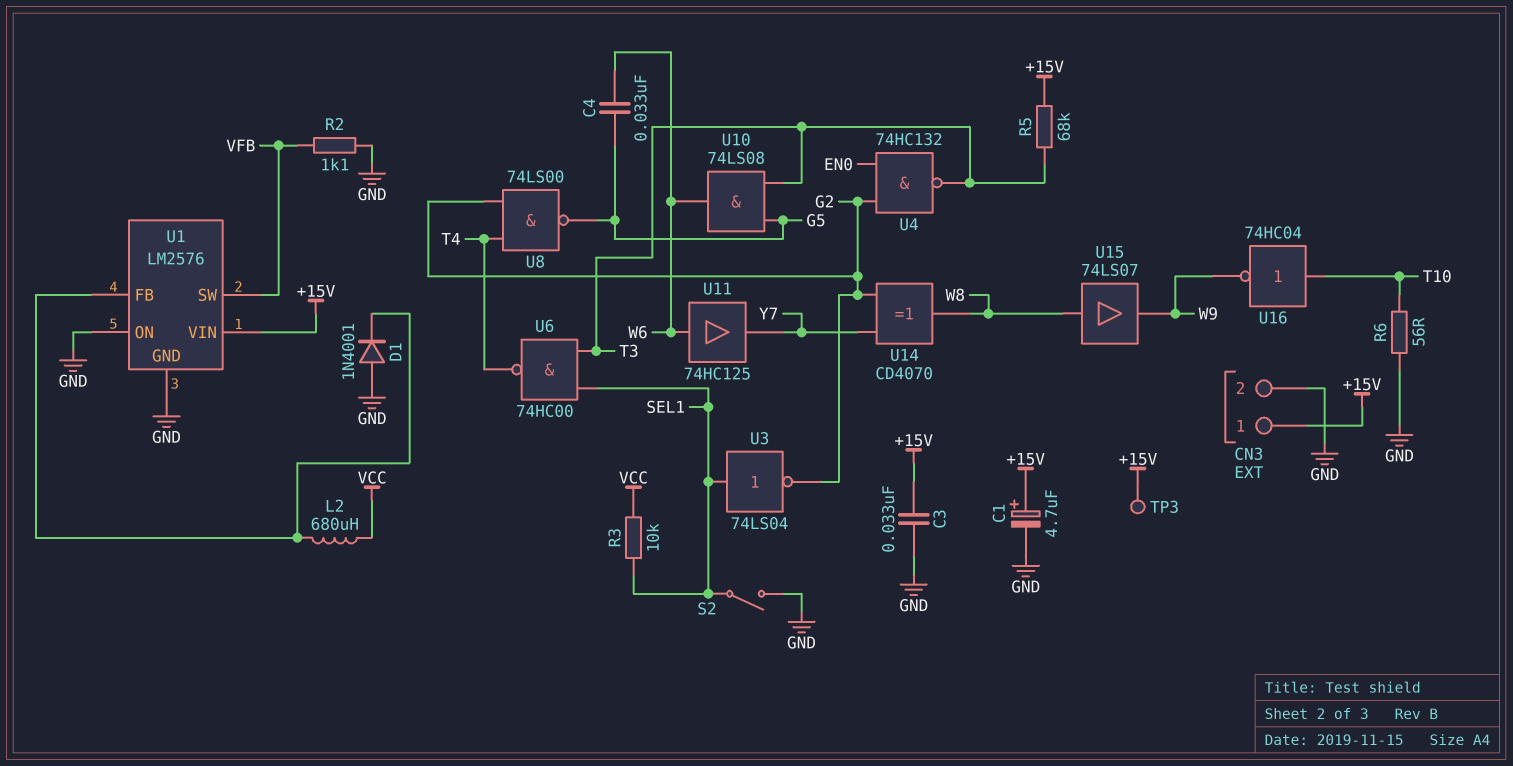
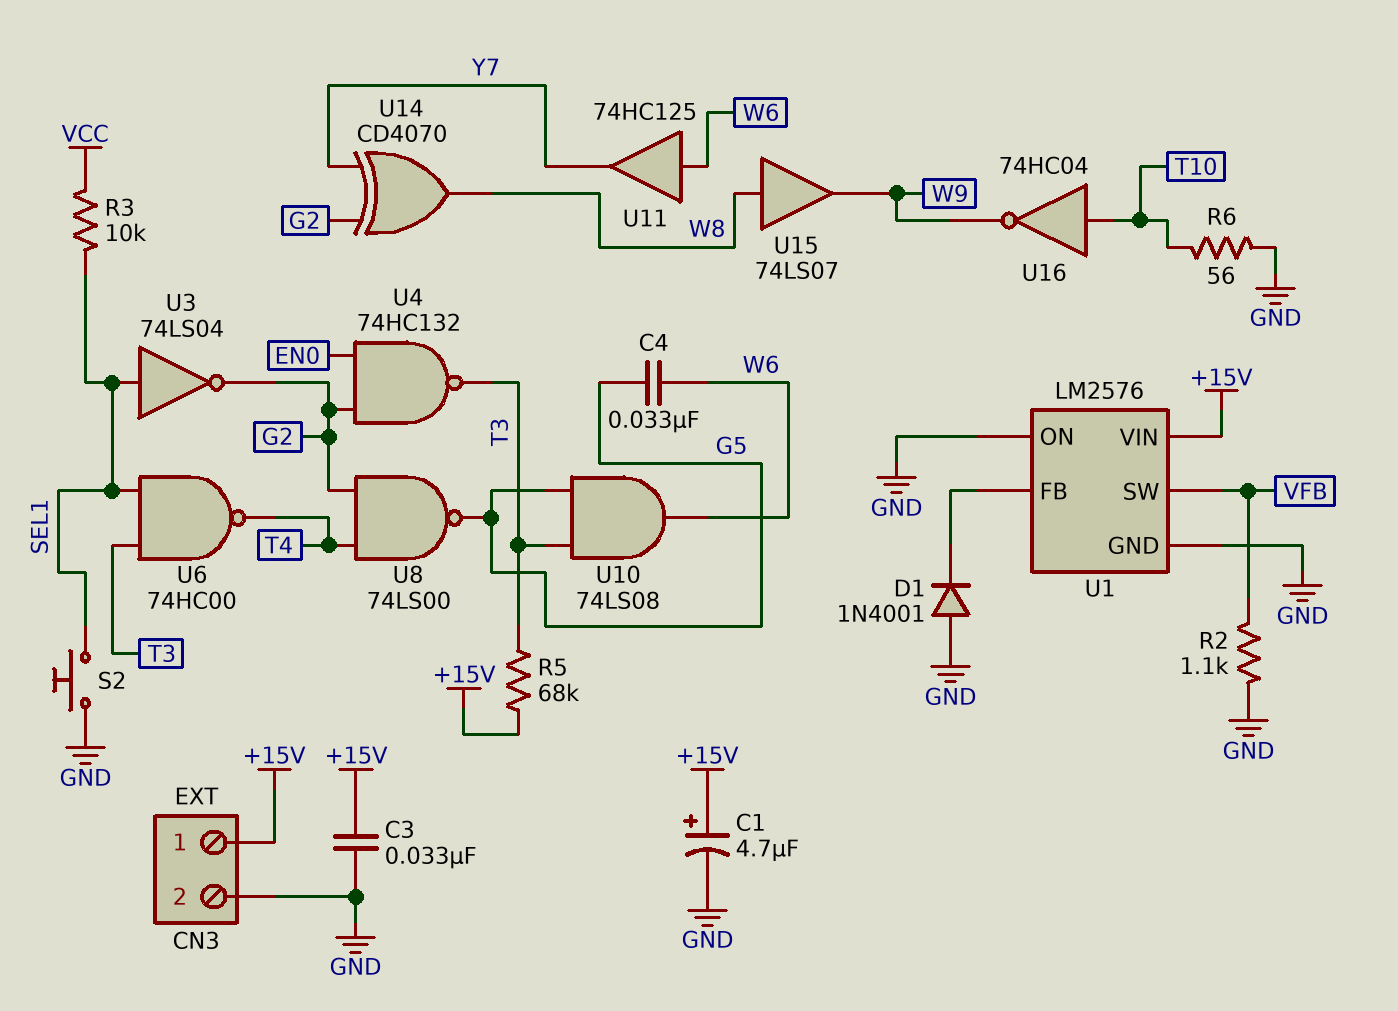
L2: 680uH (U1/FB, VCC) -> none
S2: switch (GND, SEL1) -> button (GND, SEL1)
TP3: test point (+15V) -> none

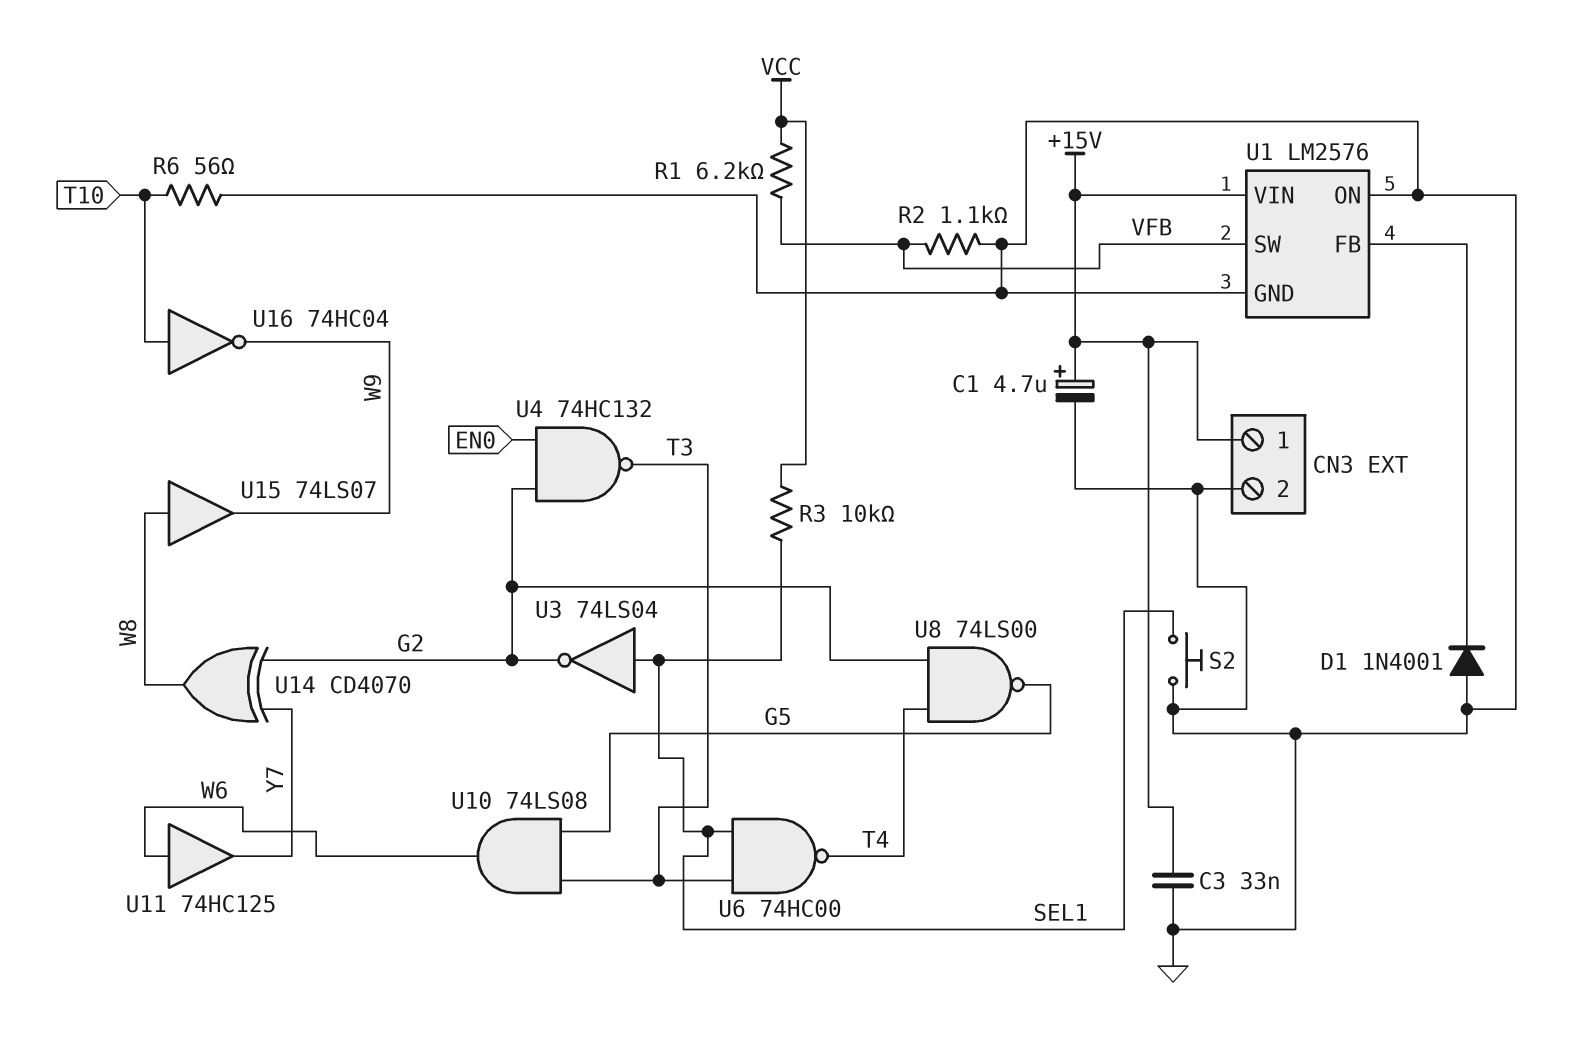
C4: 33nF (G5, W6) -> none
R1: none -> 6.2k (VCC, VFB)
R5: 68k (+15V, T3) -> none

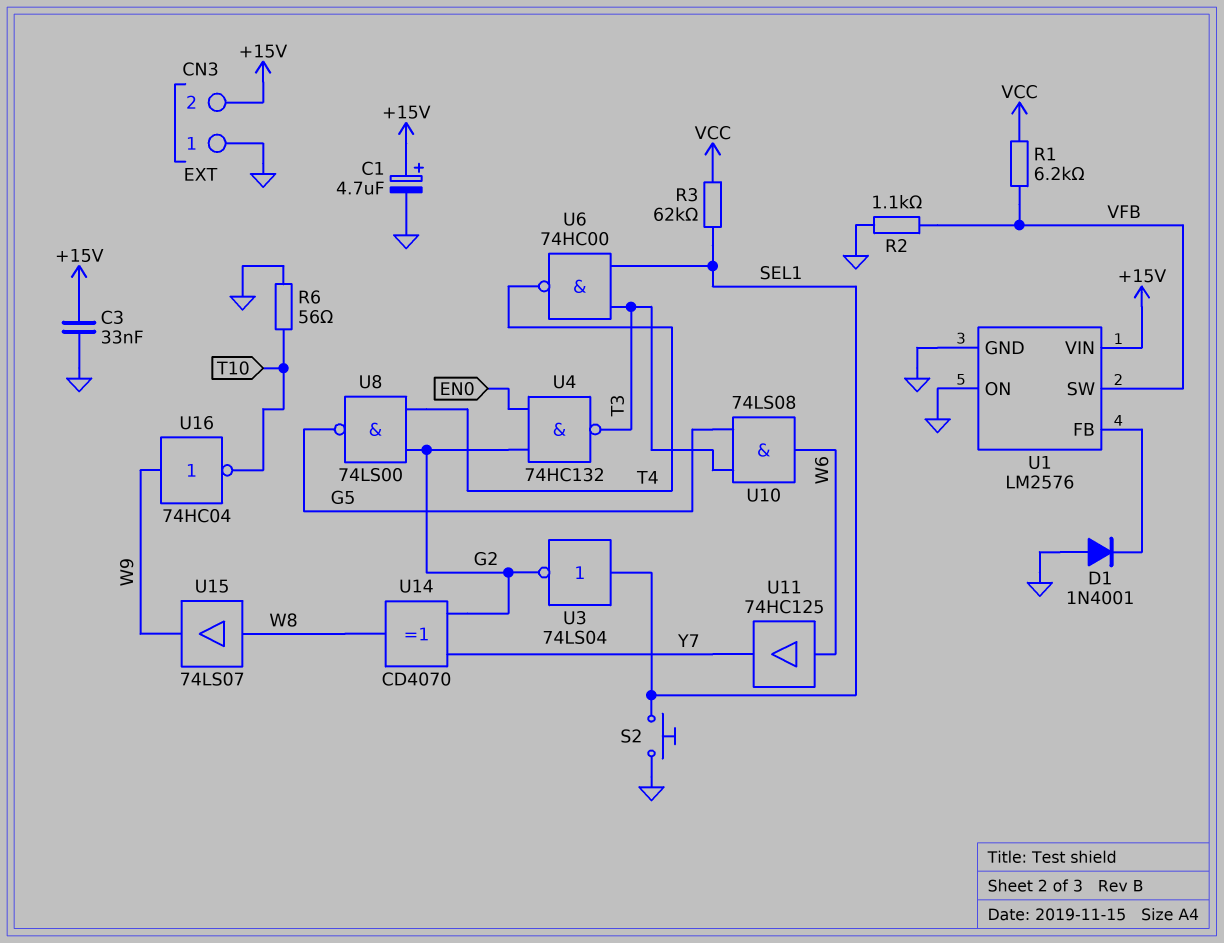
CN3 pin 1: +15V -> GND
CN3 pin 2: GND -> +15V
R3: 10k (SEL1, VCC) -> 62k (SEL1, VCC)
U16: NOT 74HC04 (in T10, out W9) -> NOT 74HC04 (in W9, out T10)

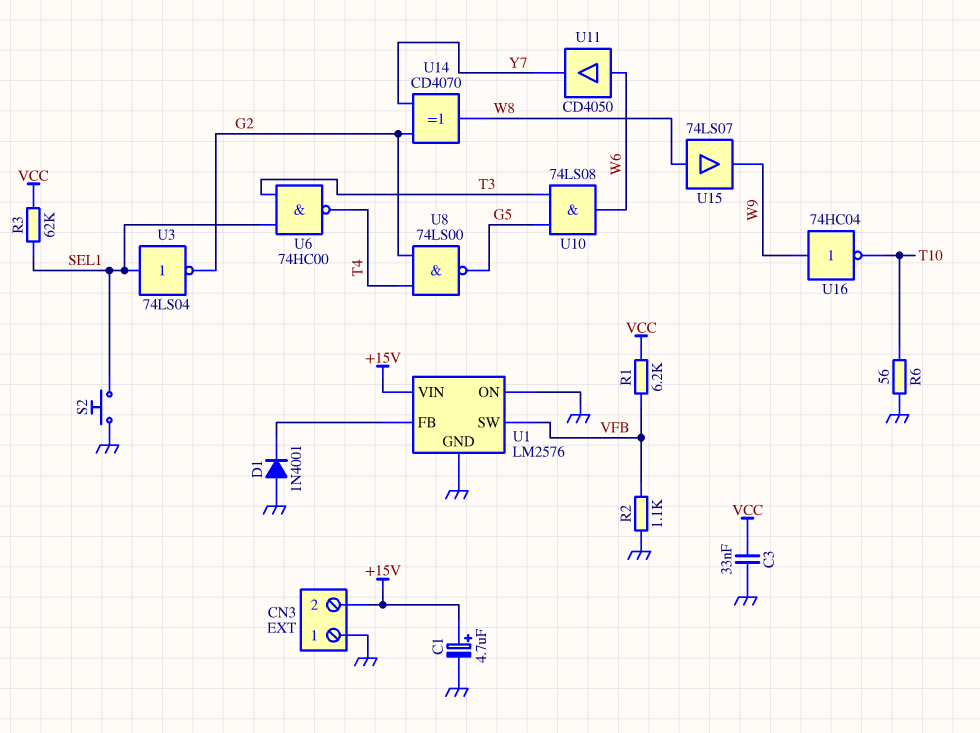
C3: 33nF (+15V, GND) -> 33nF (GND, VCC)
U4: NAND 74HC132 (in EN0, in G2, out T3) -> none
U11: buffer 74HC125 (in W6, out Y7) -> buffer CD4050 (in W6, out Y7)

